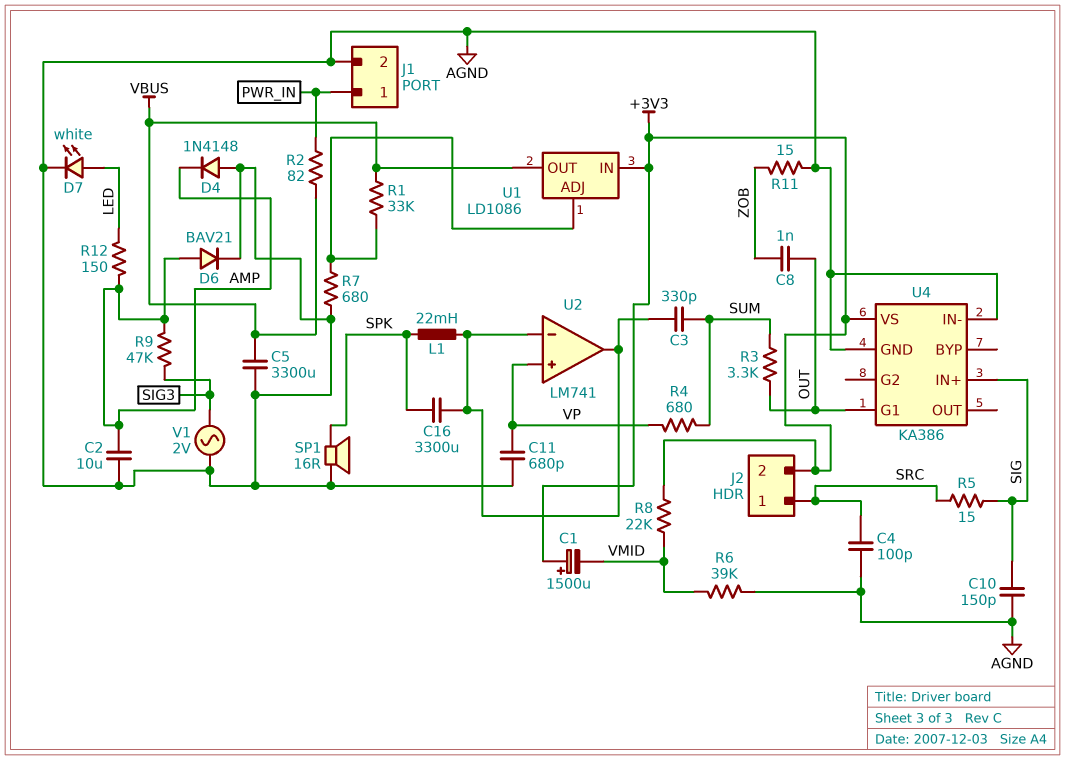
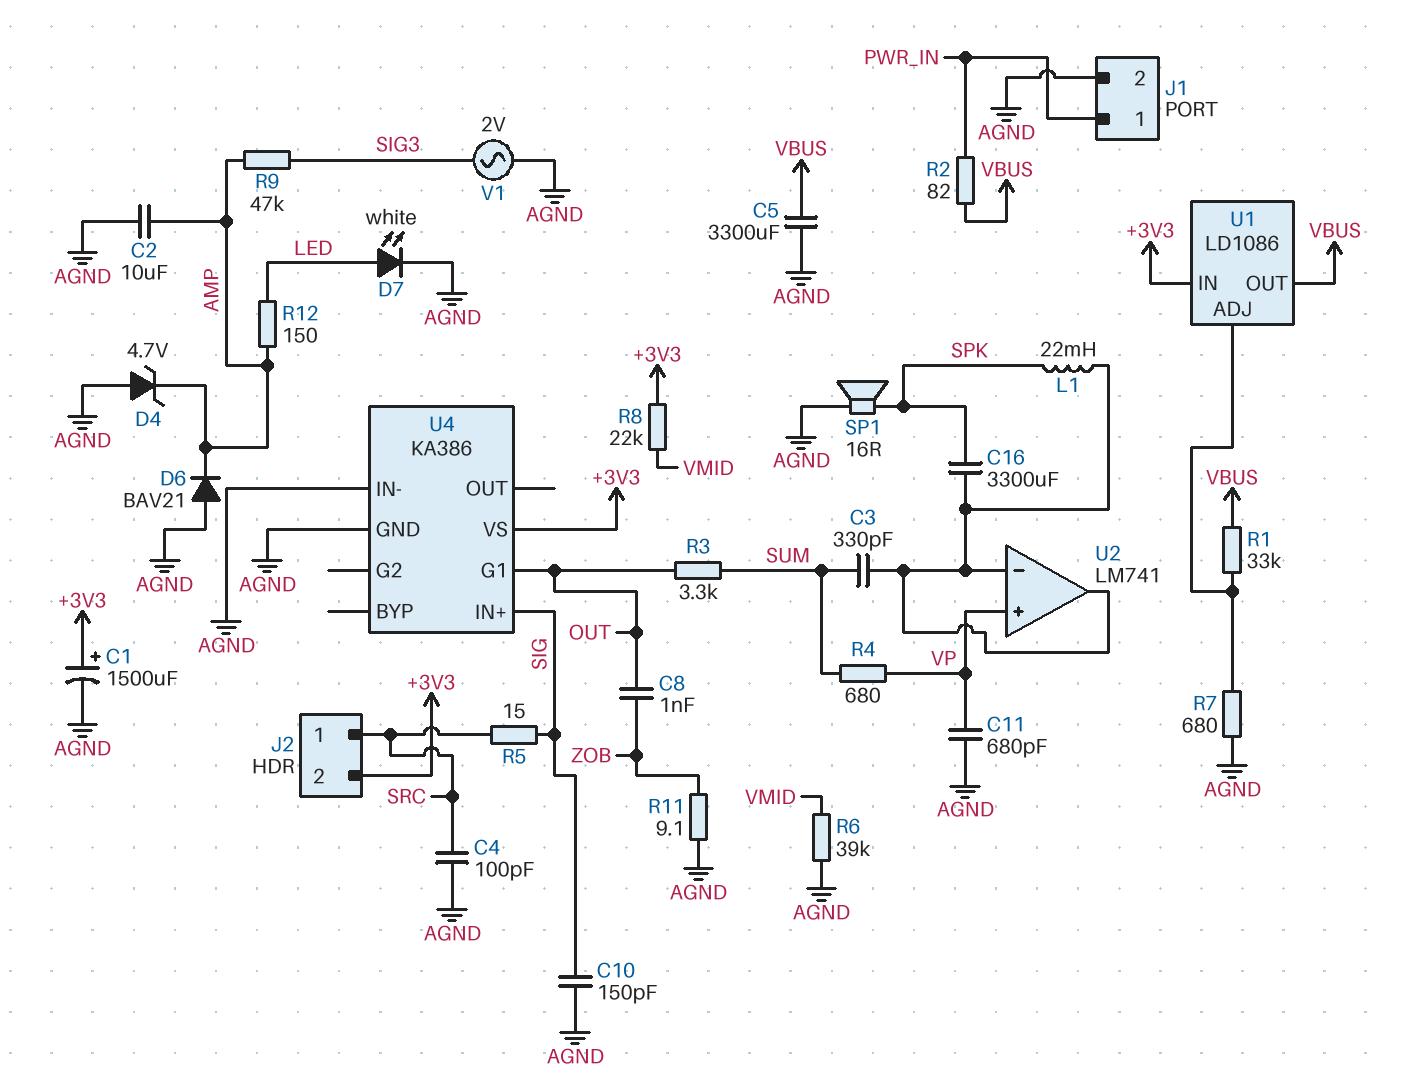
C1: 1500uF (plus +3V3, minus VMID) -> 1500uF (plus +3V3, minus AGND)
D4: diode 1N4148 (A AGND, K AMP) -> zener 4.7V (A AGND, K AMP)
D6: diode BAV21 (A AMP, K AGND) -> diode BAV21 (A AGND, K AMP)
R11: 15 (AGND, ZOB) -> 9.1 (AGND, ZOB)

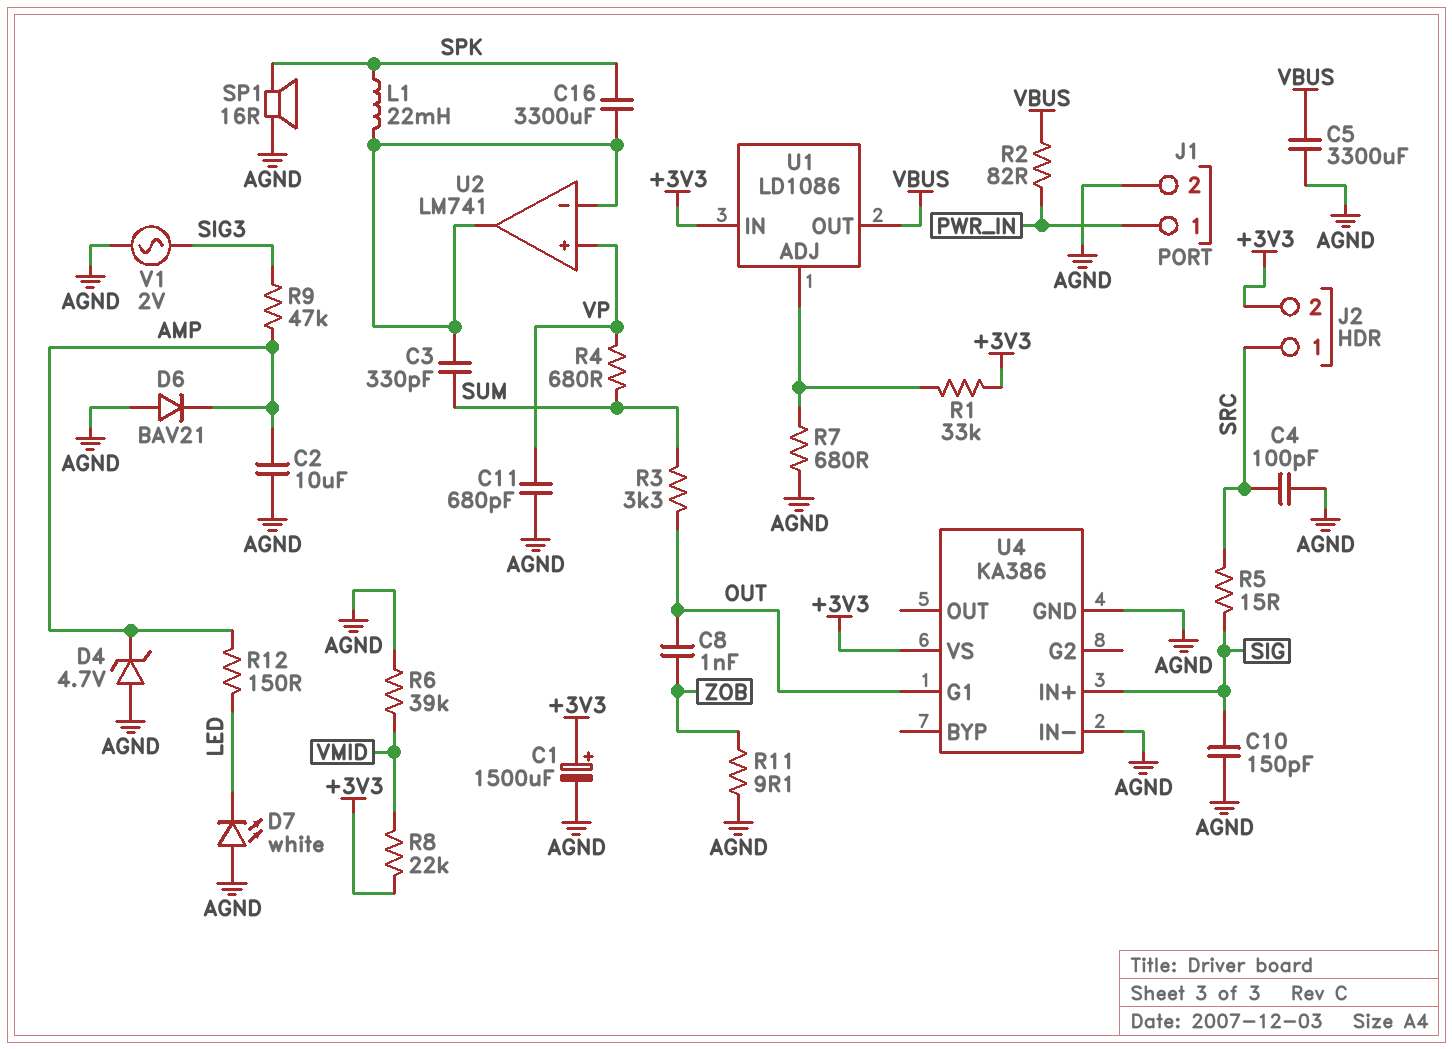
D7: LED white (A LED, K AGND) -> LED white (A AGND, K LED)
R1: 33k (U1/ADJ, VBUS) -> 33k (+3V3, U1/ADJ)

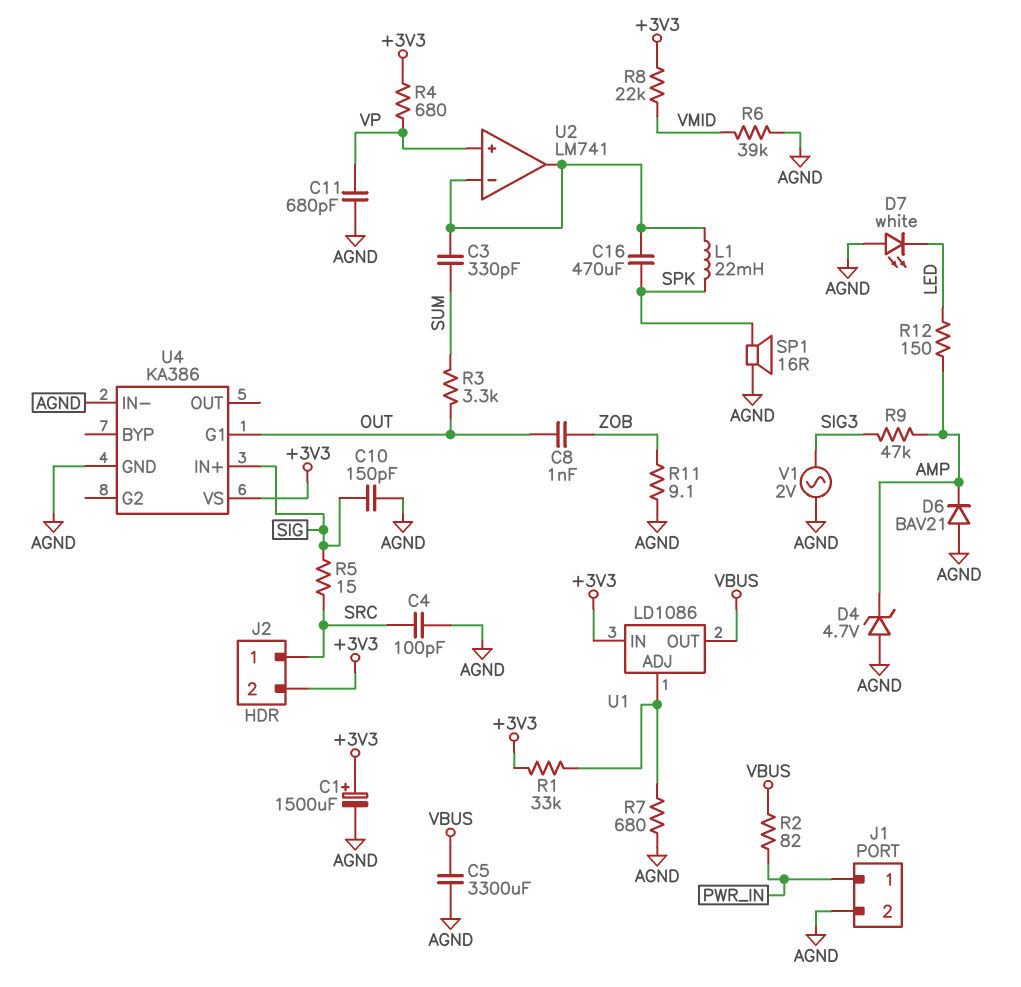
C2: 10uF (AGND, AMP) -> none
C16: 3300uF (SPK, U2/in-) -> 470uF (SPK, U2/in-)
R4: 680 (SUM, VP) -> 680 (+3V3, VP)

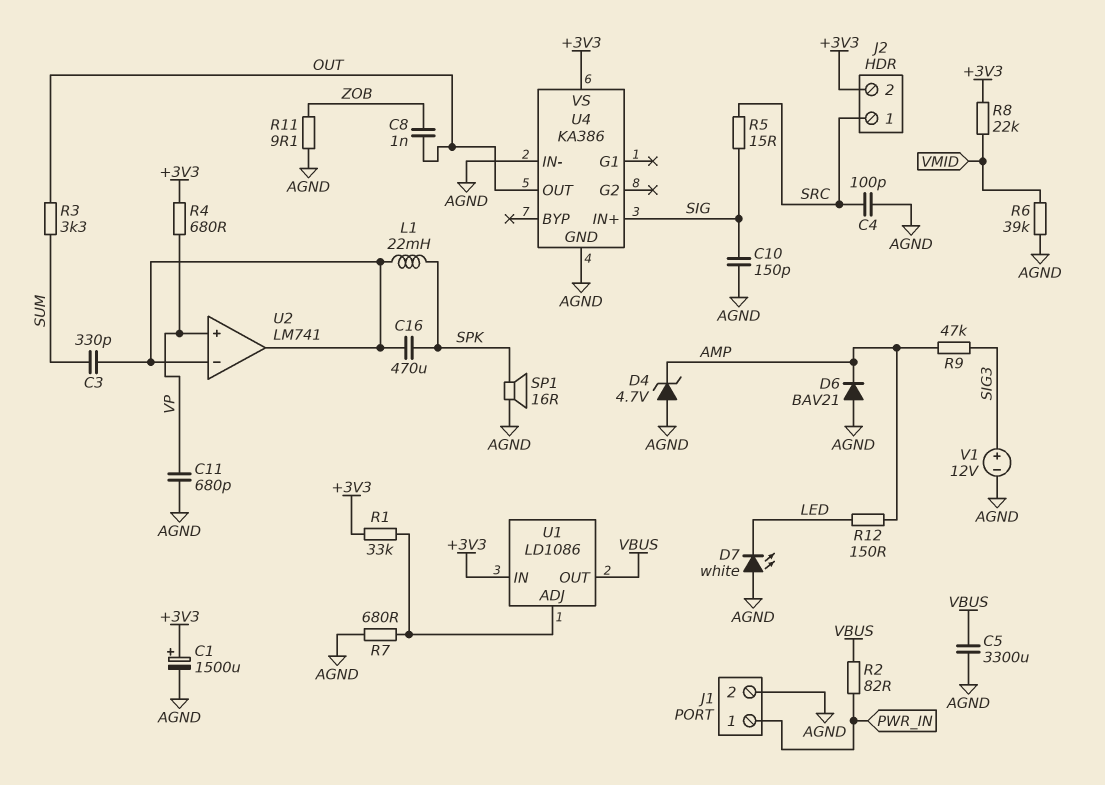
U4 pin G1: OUT -> none
U4 pin OUT: none -> OUT
V1: AC 2V (AGND, SIG3) -> 12V (plus SIG3, minus AGND)

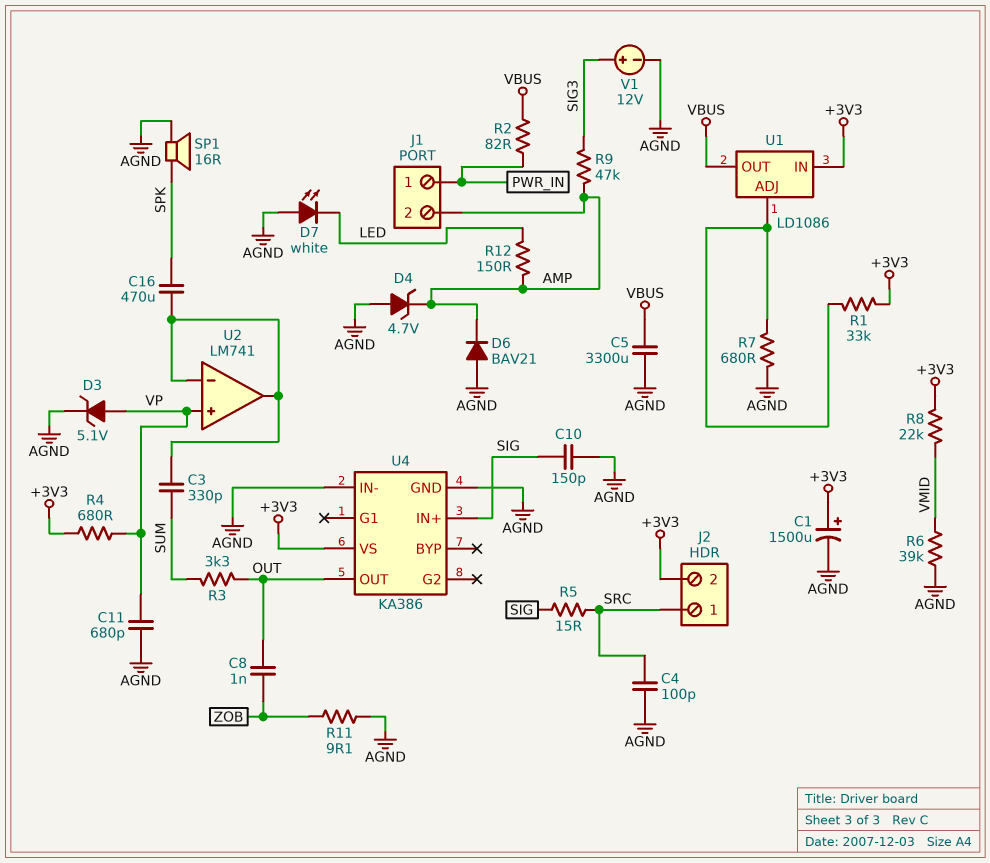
D3: none -> zener 5.1V (A VP, K AGND)
J1 pin 2: AGND -> AMP
L1: 22mH (SPK, U2/in-) -> none

